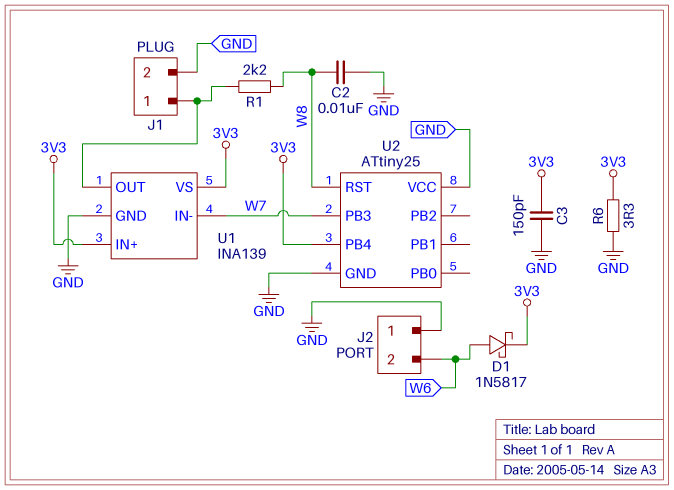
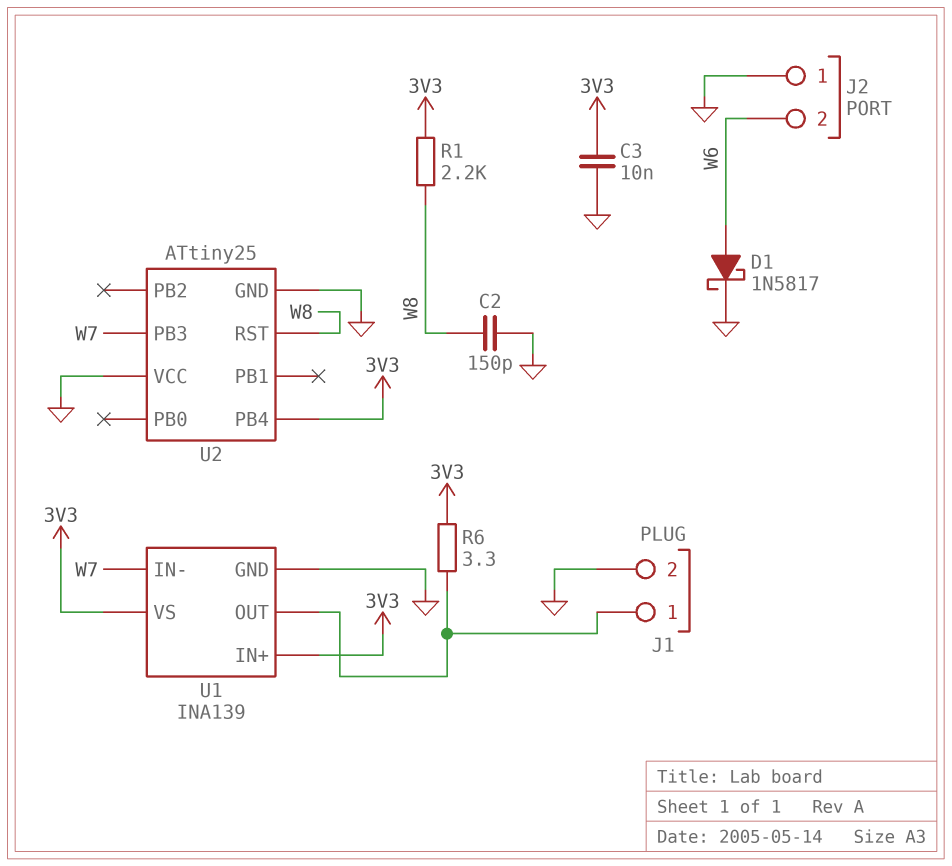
C2: 10nF (GND, W8) -> 150pF (GND, W8)
C3: 150pF (3V3, GND) -> 10nF (3V3, GND)
D1: schottky 1N5817 (A W6, K 3V3) -> schottky 1N5817 (A W6, K GND)
R1: 2.2k (J1/1, W8) -> 2.2k (3V3, W8)
R6: 3.3 (3V3, GND) -> 3.3 (3V3, J1/1)

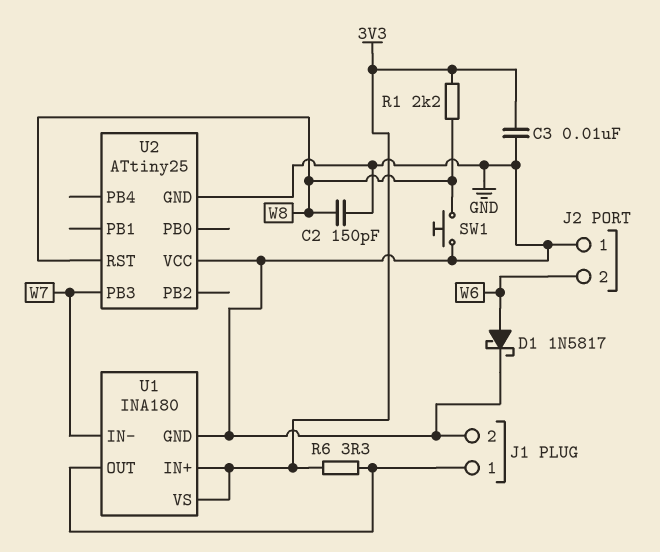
SW1: none -> button (GND, W8)
U1: INA139 -> INA180
U2 pin PB4: 3V3 -> none

